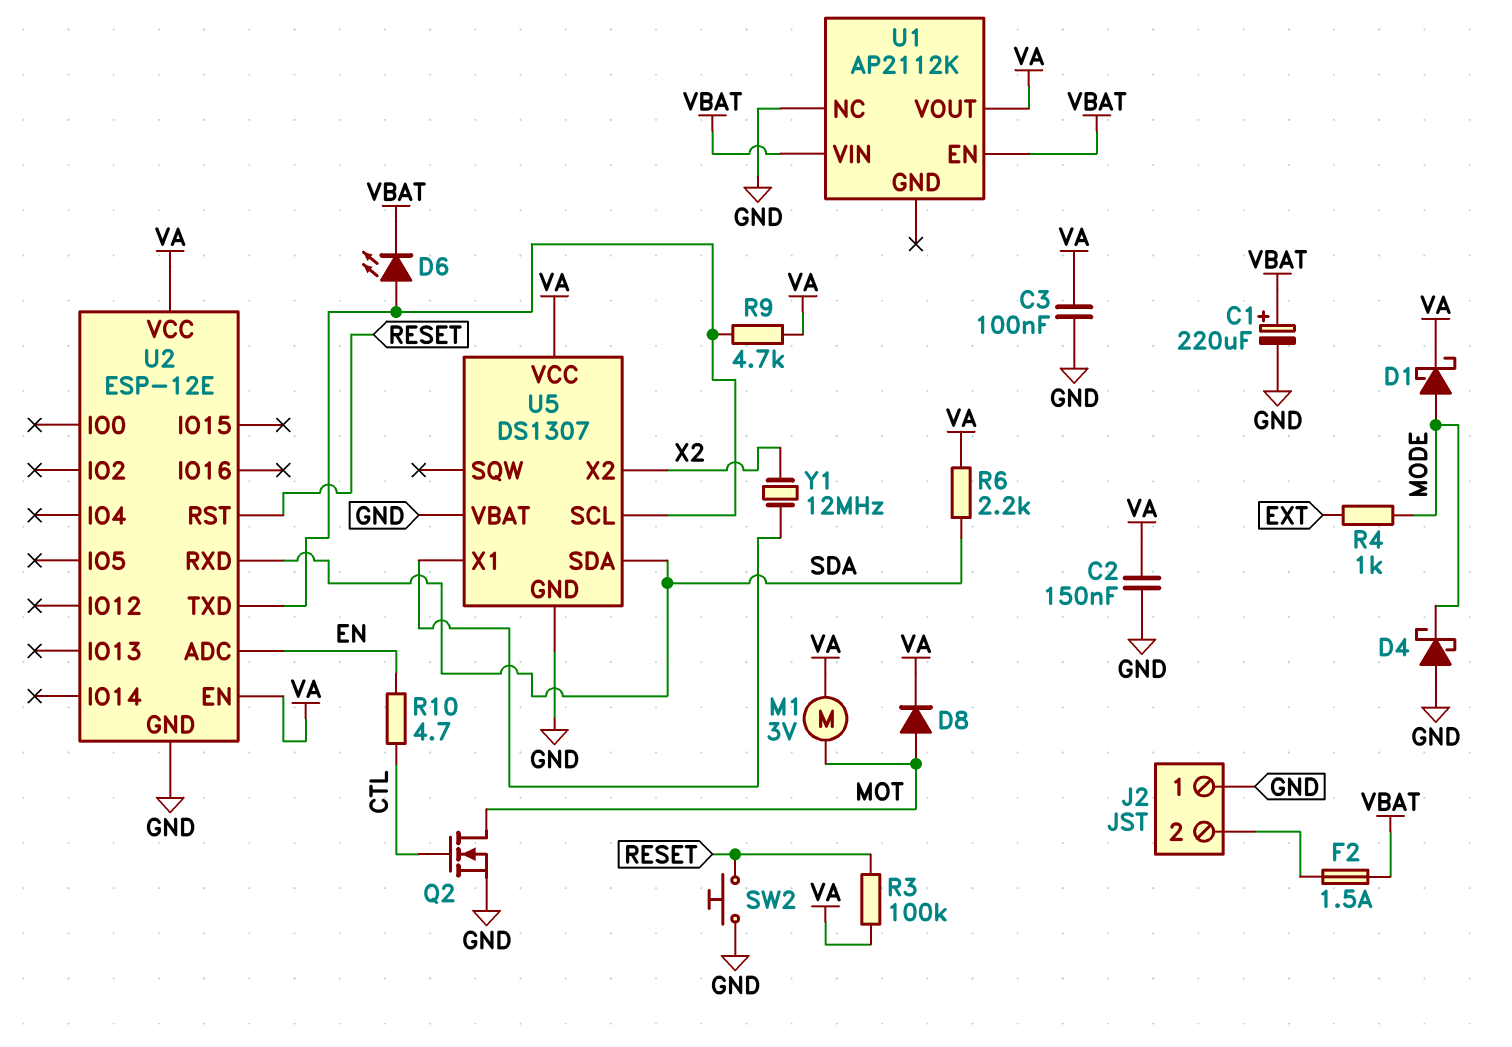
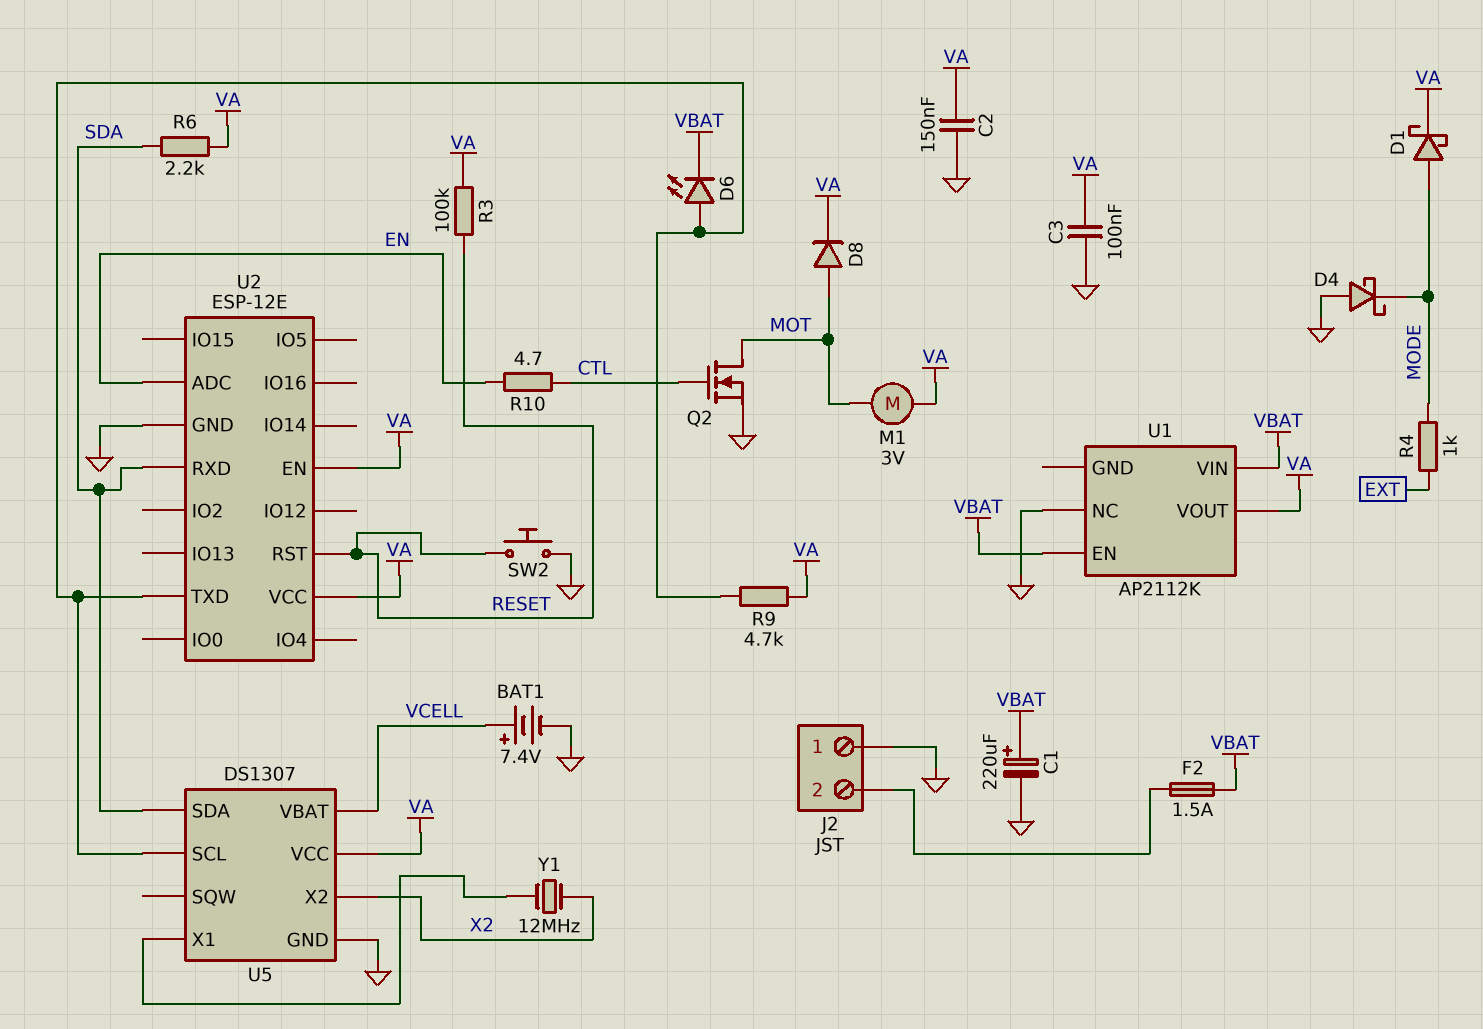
BAT1: none -> 7.4V (plus VCELL, minus GND)
U5 pin VBAT: GND -> VCELL

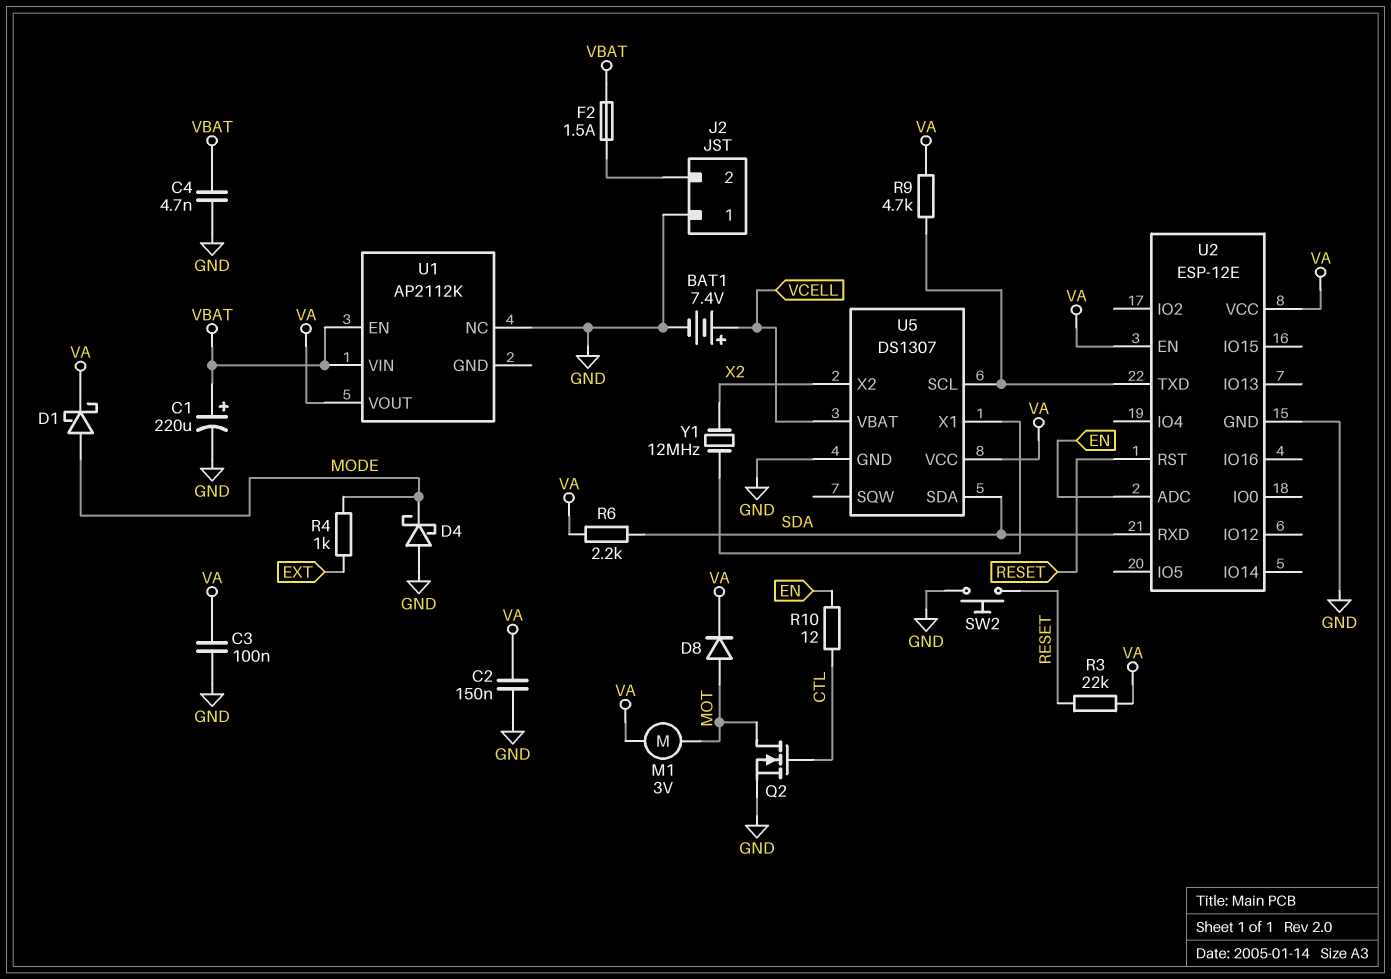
C4: none -> 4.7nF (GND, VBAT)
D6: LED (A U2/TXD, K VBAT) -> none
R3: 100k (RESET, VA) -> 22k (RESET, VA)
R10: 4.7 (CTL, EN) -> 12 (CTL, EN)

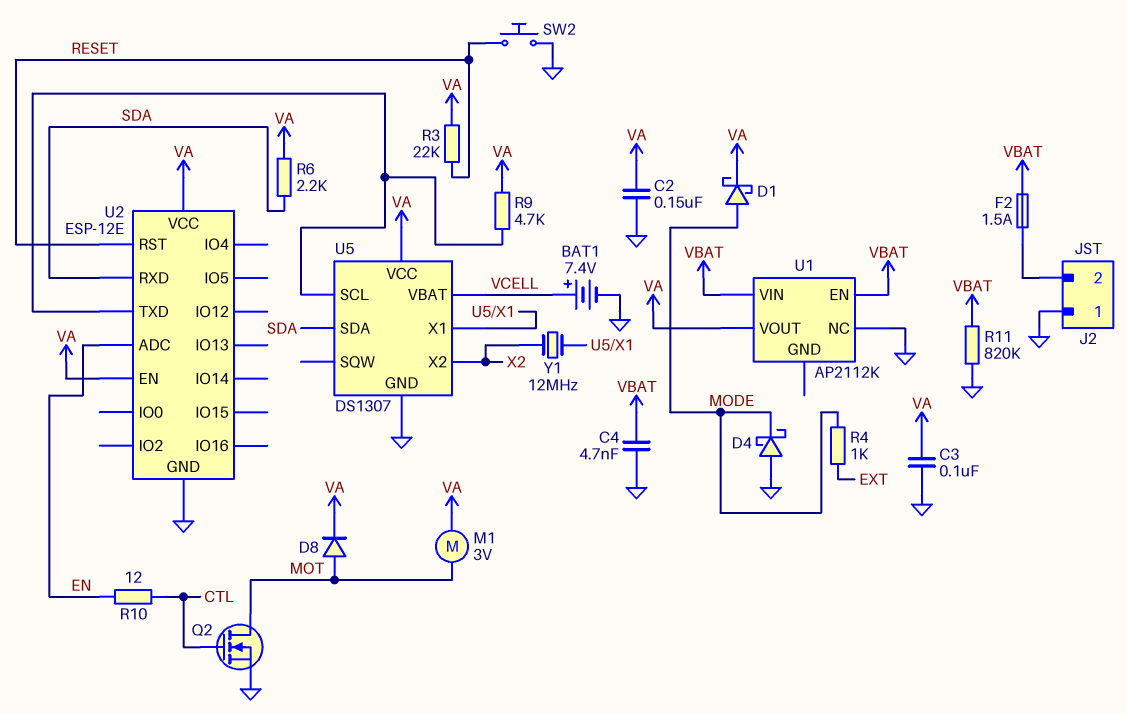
C1: 220uF (plus VBAT, minus GND) -> none
R11: none -> 820k (GND, VBAT)

